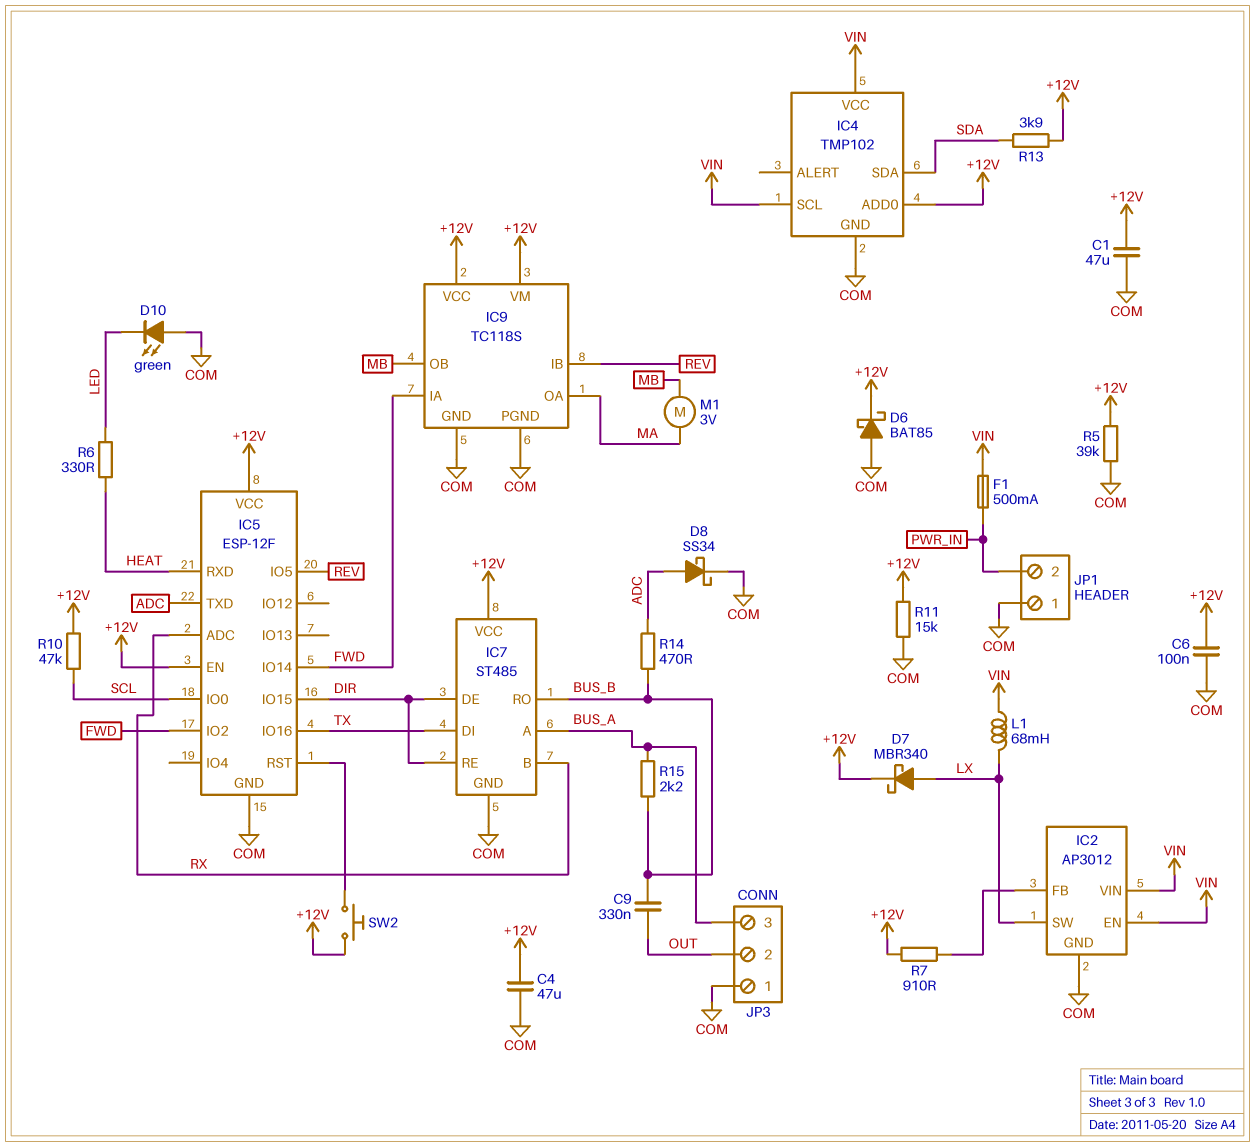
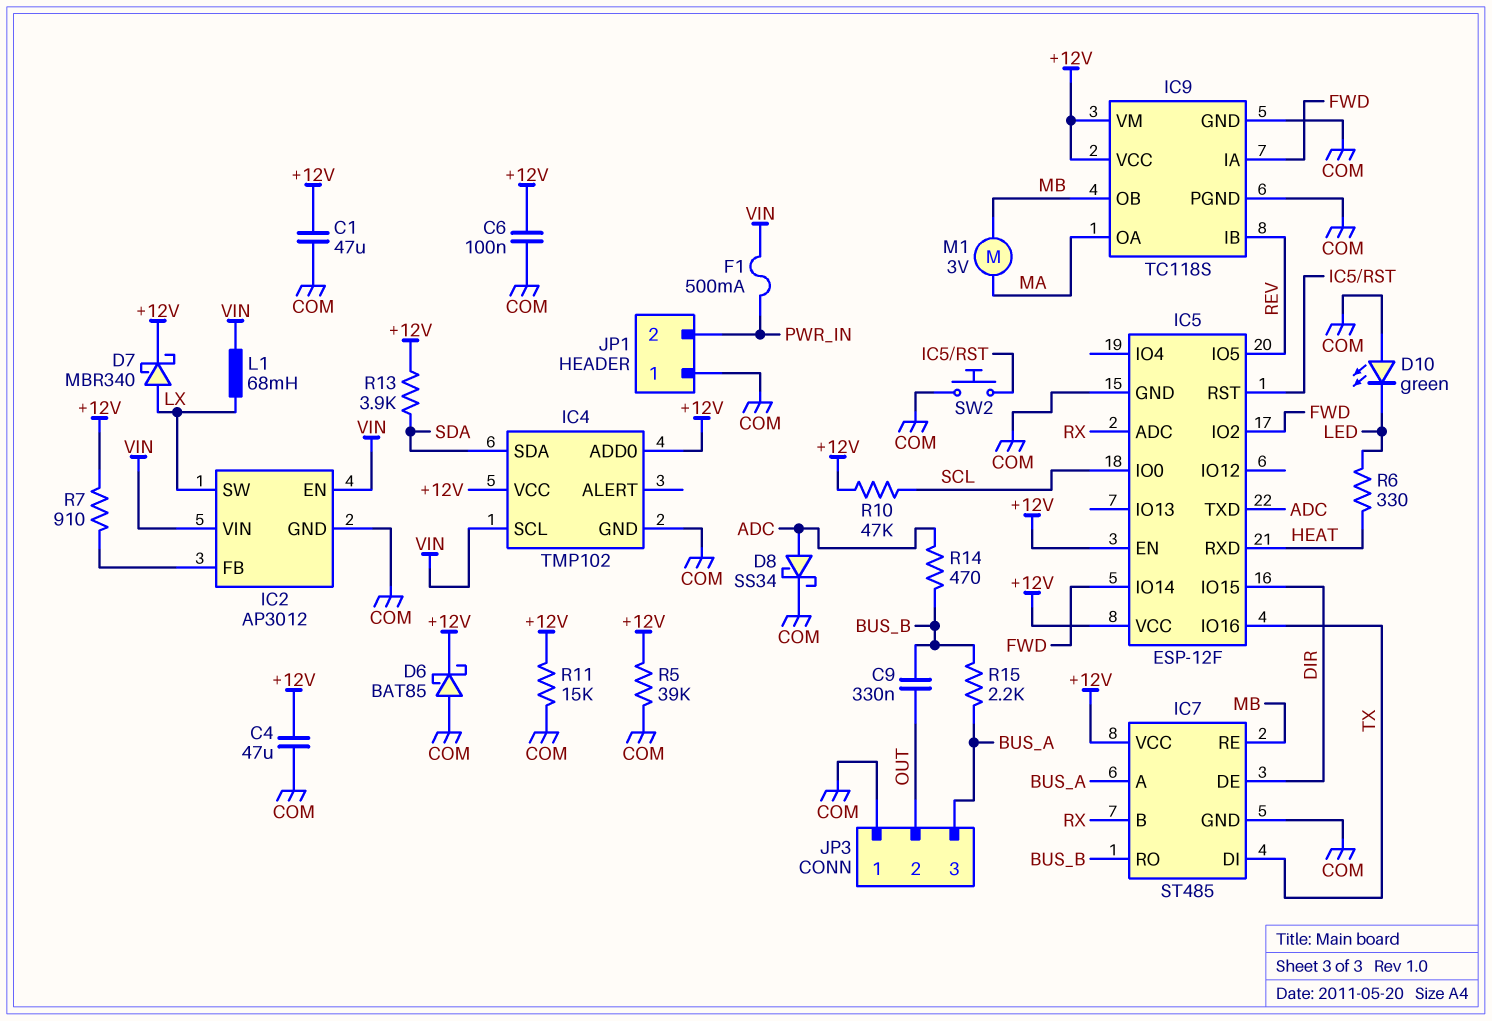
IC4 pin VCC: VIN -> +12V
IC7 pin RE: DIR -> MB
SW2: button (+12V, IC5/RST) -> button (COM, IC5/RST)

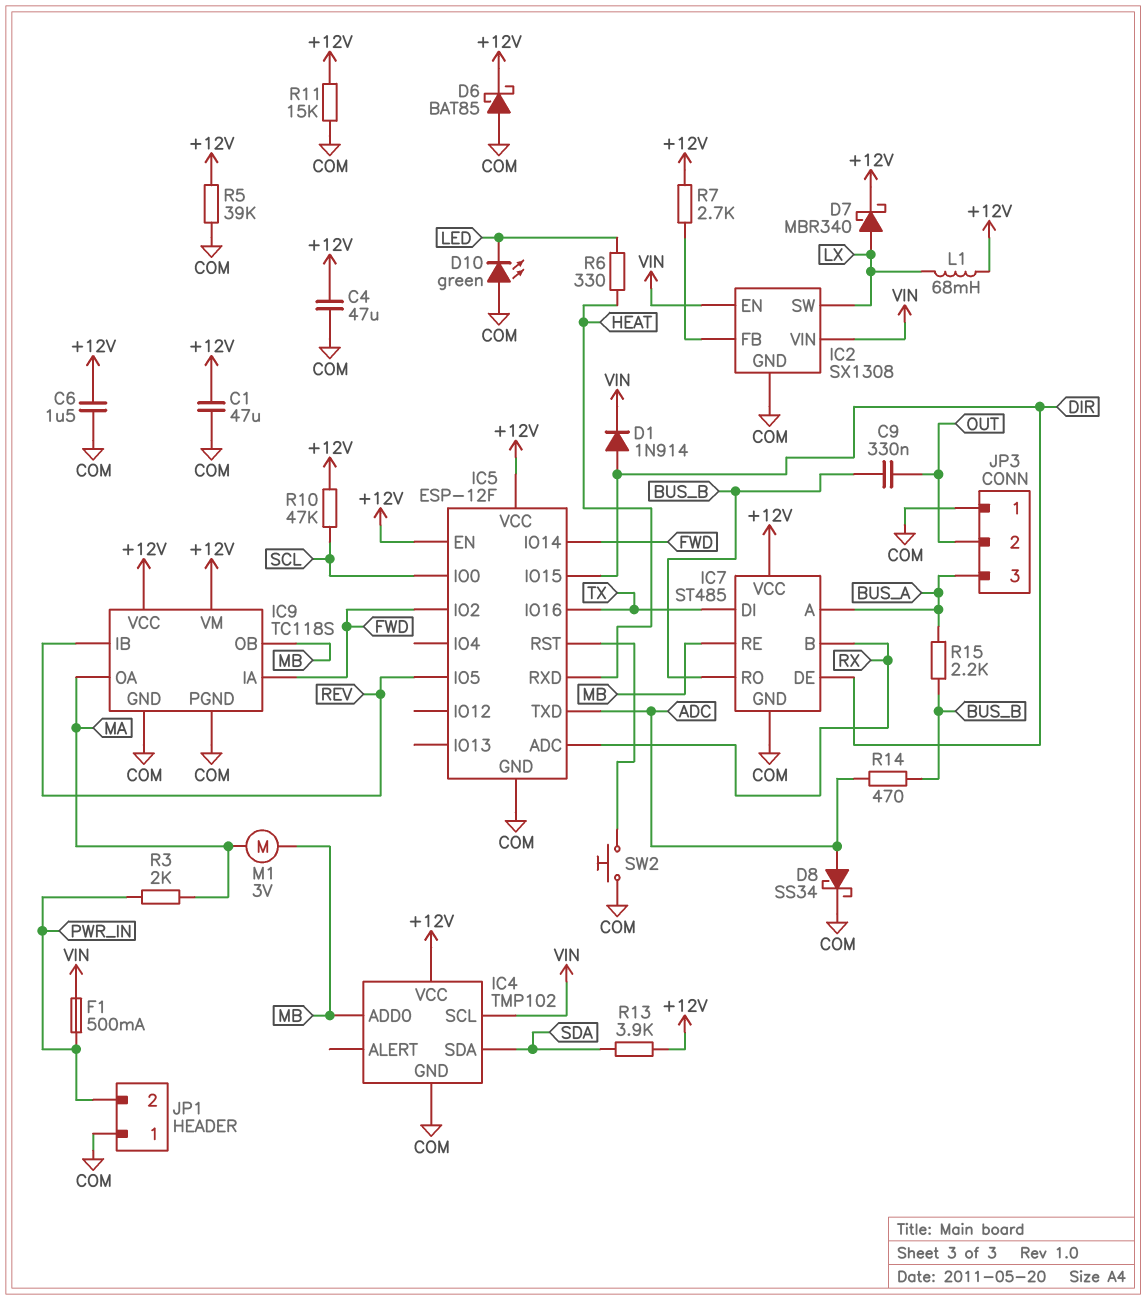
C6: 100nF (+12V, COM) -> 1.5uF (+12V, COM)
D1: none -> diode 1N914 (A DIR, K VIN)
IC2: AP3012 -> SX1308
IC4 pin ADD0: +12V -> MB
L1: 68mH (LX, VIN) -> 68mH (+12V, LX)
R3: none -> 2k (MA, PWR_IN)
R7: 910 (+12V, IC2/FB) -> 2.7k (+12V, IC2/FB)

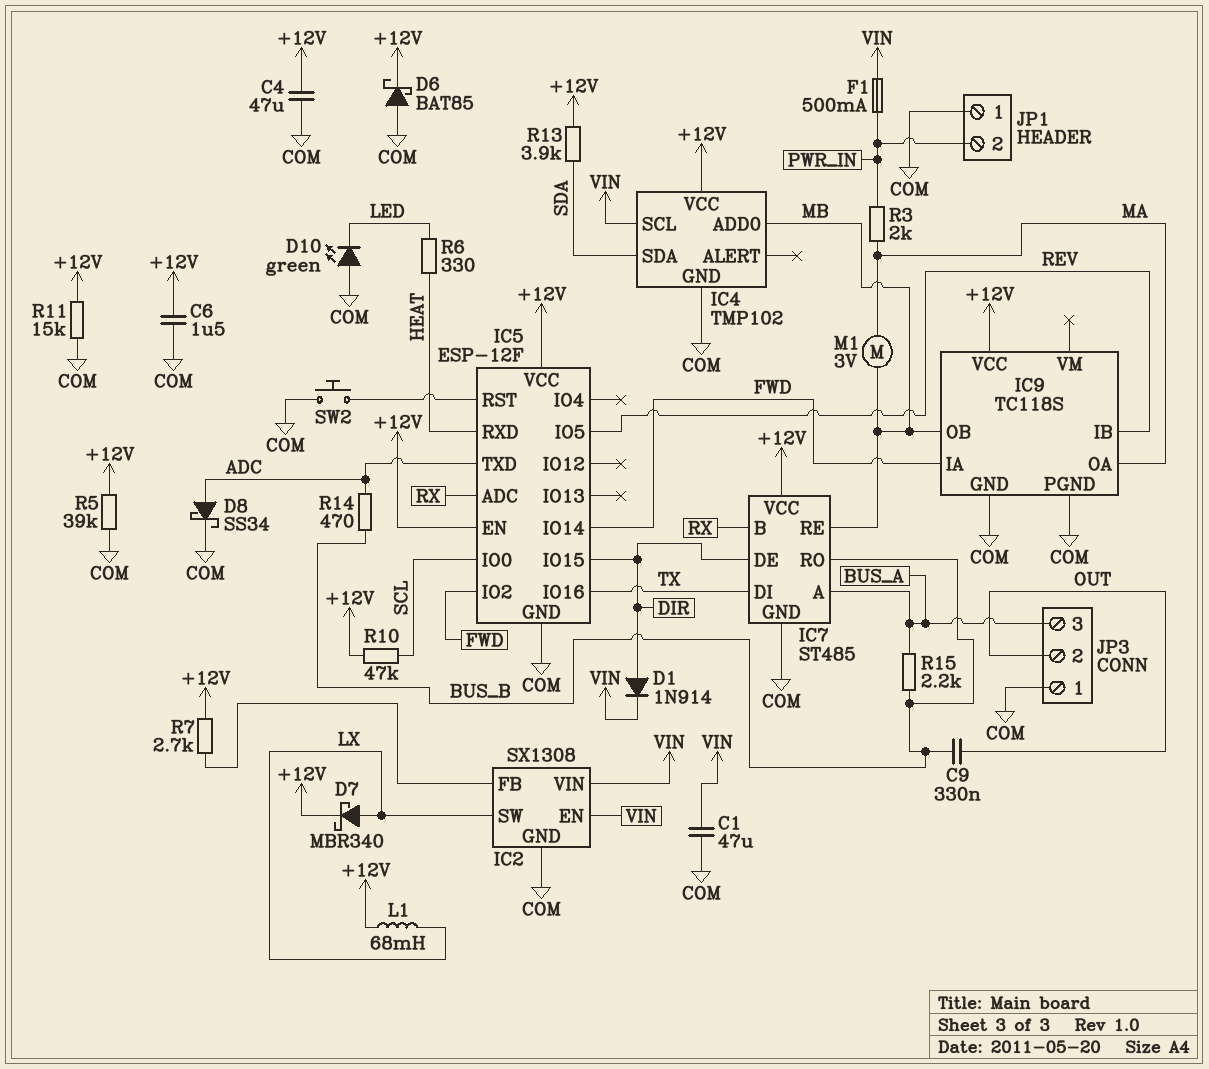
C1: 47uF (+12V, COM) -> 47uF (COM, VIN)
IC9 pin VM: +12V -> none

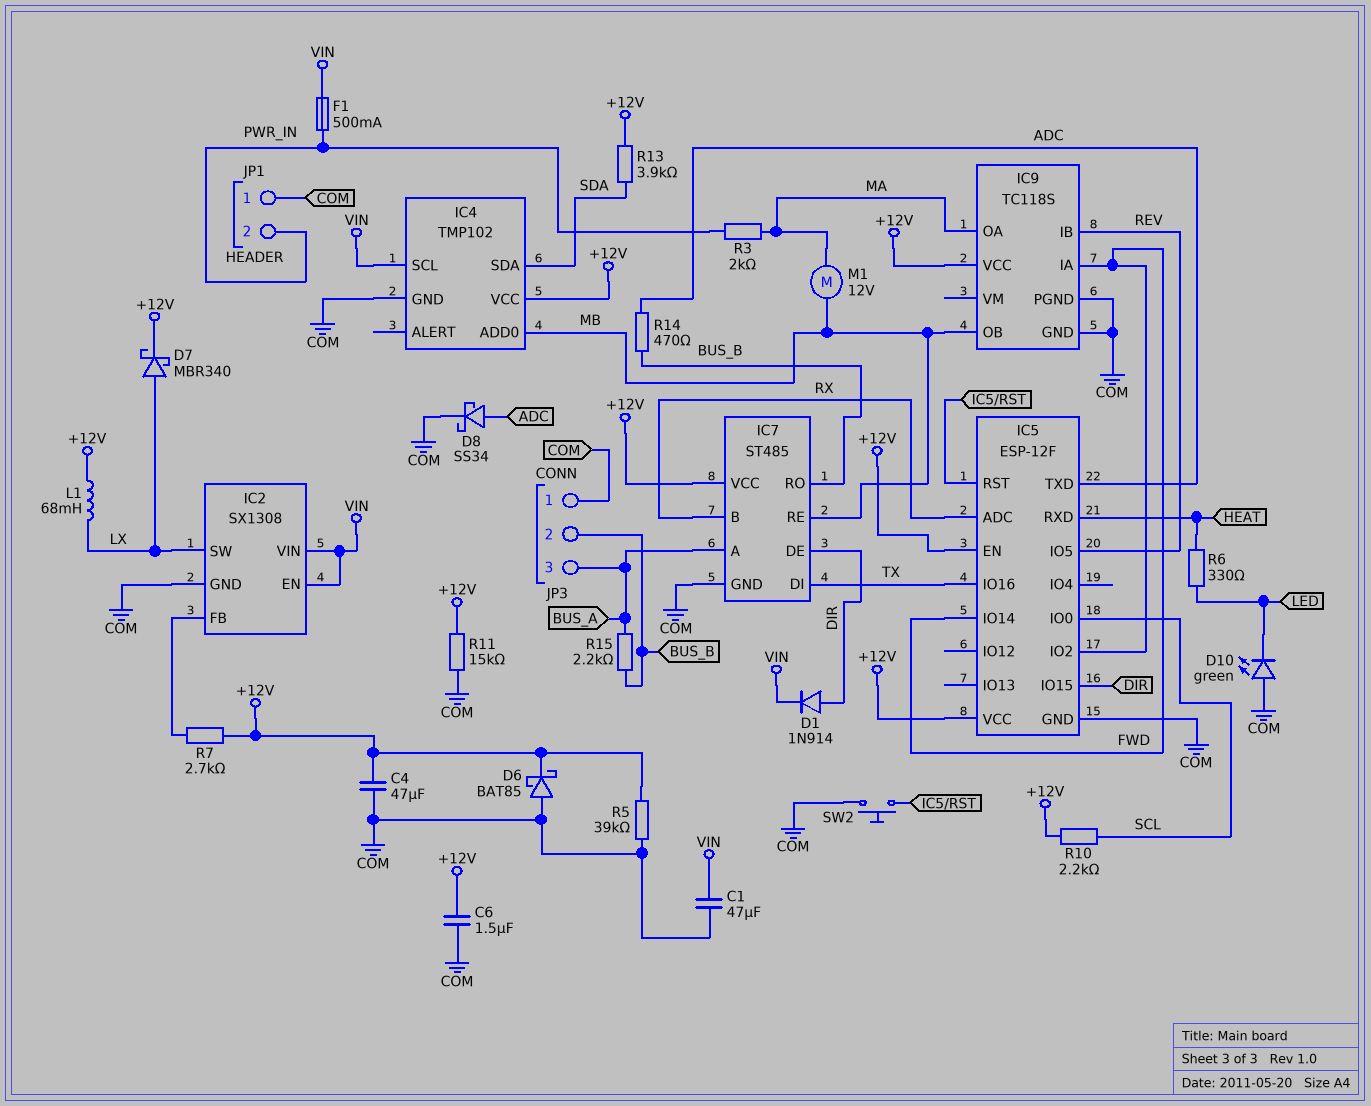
C9: 330nF (BUS_B, OUT) -> none
JP3 pin 2: OUT -> BUS_B
M1: motor 3V (MA, MB) -> motor 12V (MA, MB)
R10: 47k (+12V, SCL) -> 2.2k (+12V, SCL)

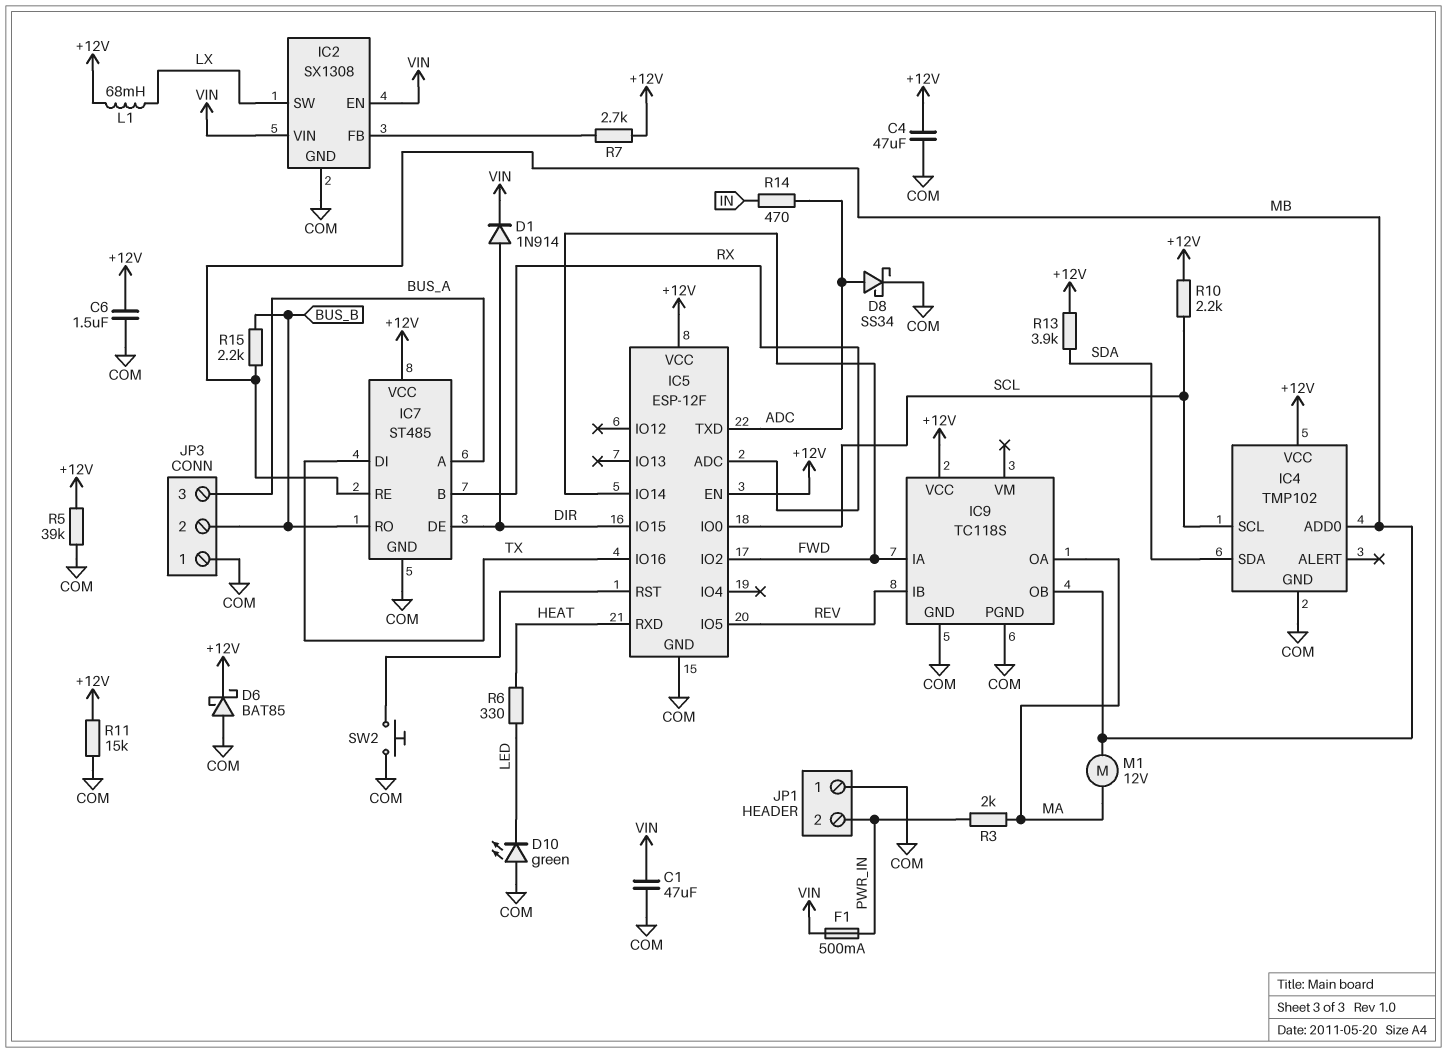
D7: schottky MBR340 (A LX, K +12V) -> none
IC4 pin SCL: VIN -> SCL
R14: 470 (ADC, BUS_B) -> 470 (ADC, IN)
R15: 2.2k (BUS_A, BUS_B) -> 2.2k (BUS_B, MB)

